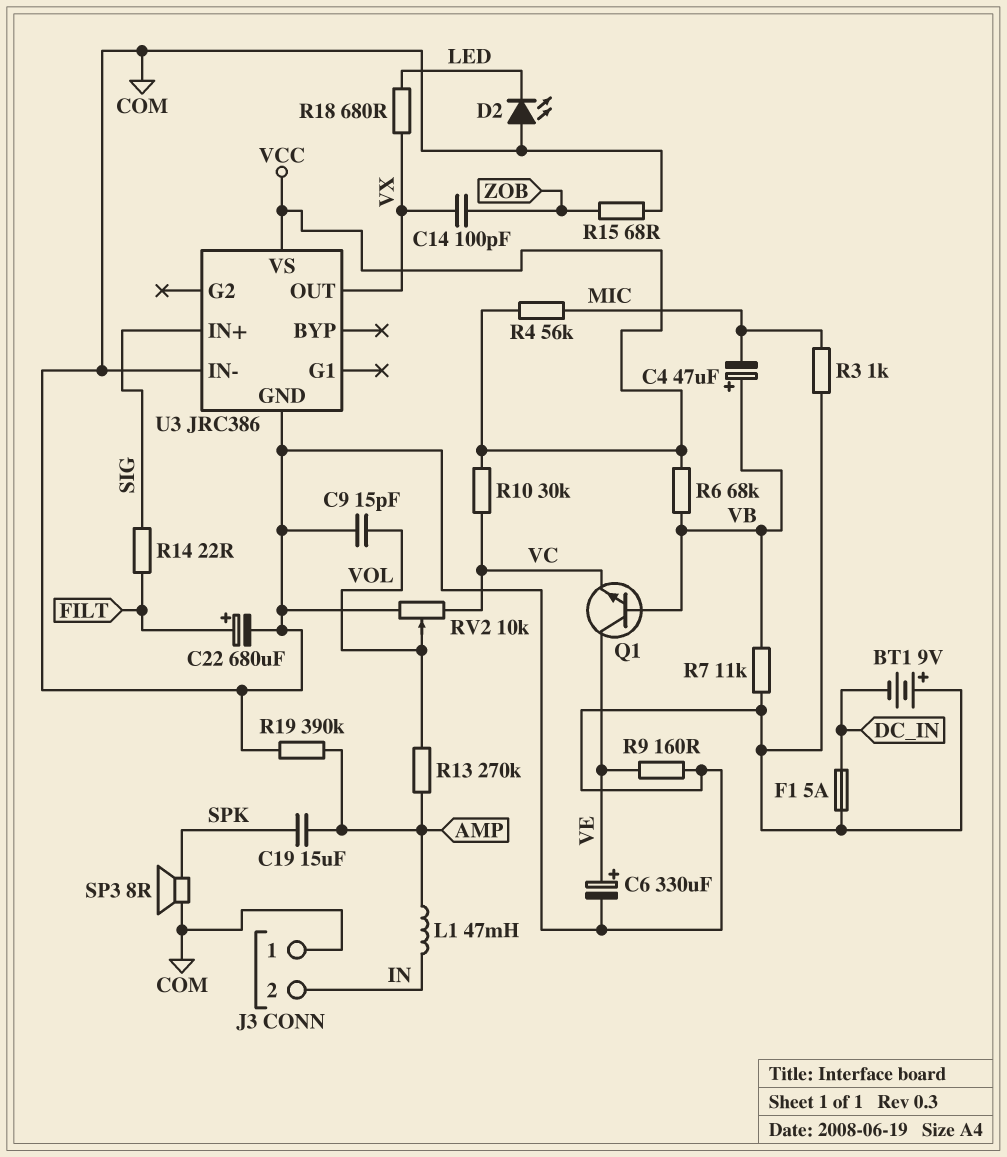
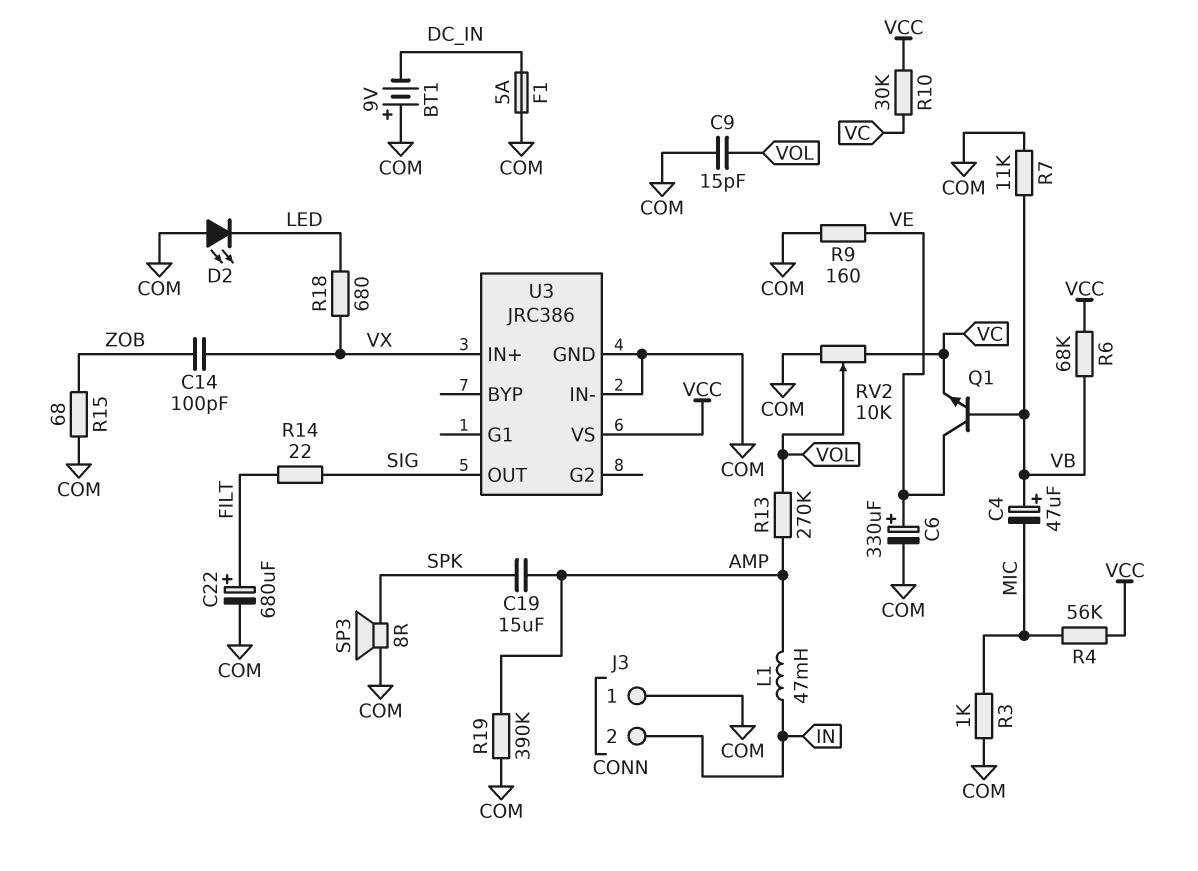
U3 pin IN+: SIG -> VX
U3 pin OUT: VX -> SIG

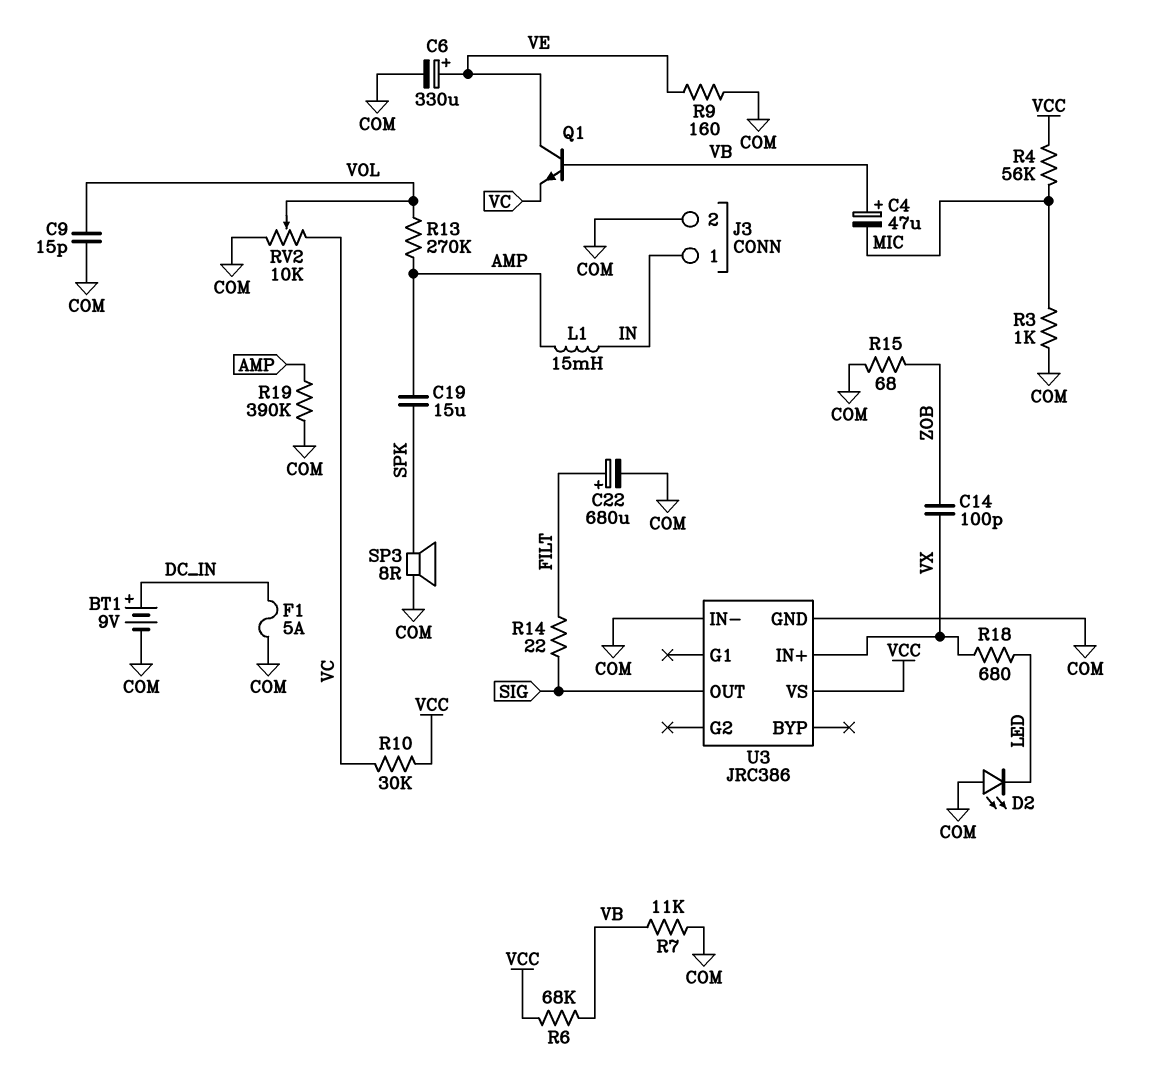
BT1: 9V (plus COM, minus DC_IN) -> 9V (plus DC_IN, minus COM)
J3 pin 1: COM -> IN
J3 pin 2: IN -> COM
L1: 47mH (AMP, IN) -> 15mH (AMP, IN)

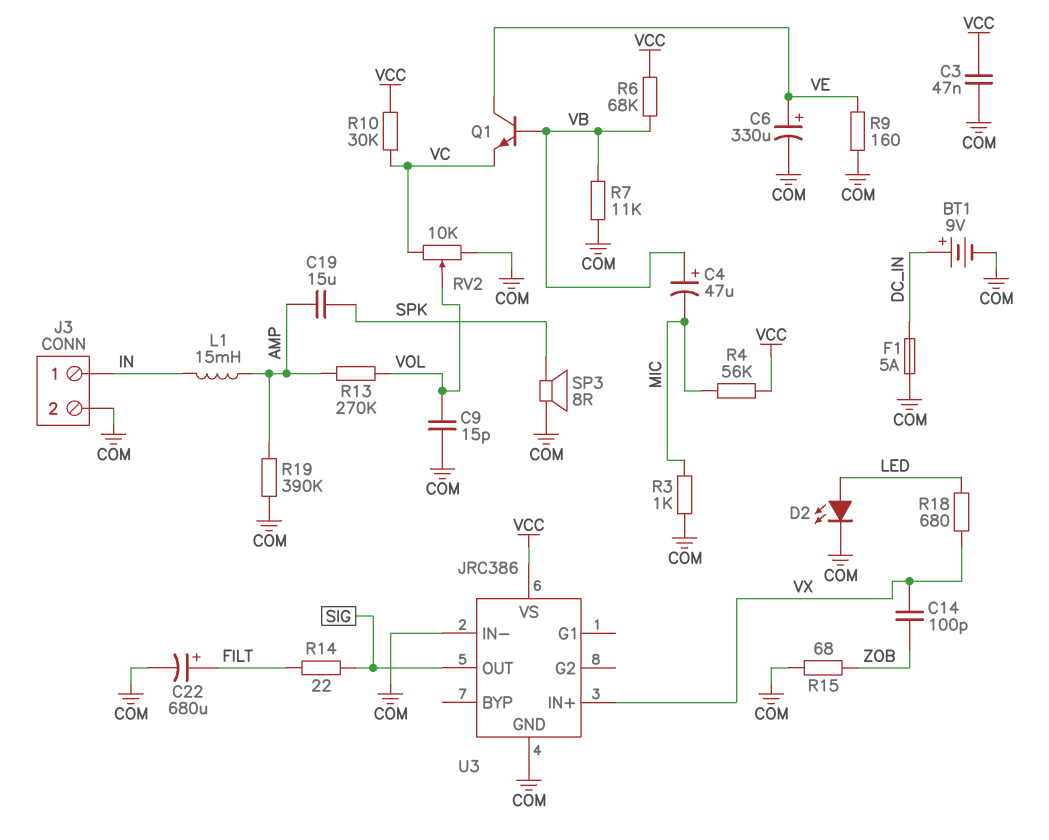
C3: none -> 47nF (COM, VCC)
D2: LED (A COM, K LED) -> LED (A LED, K COM)

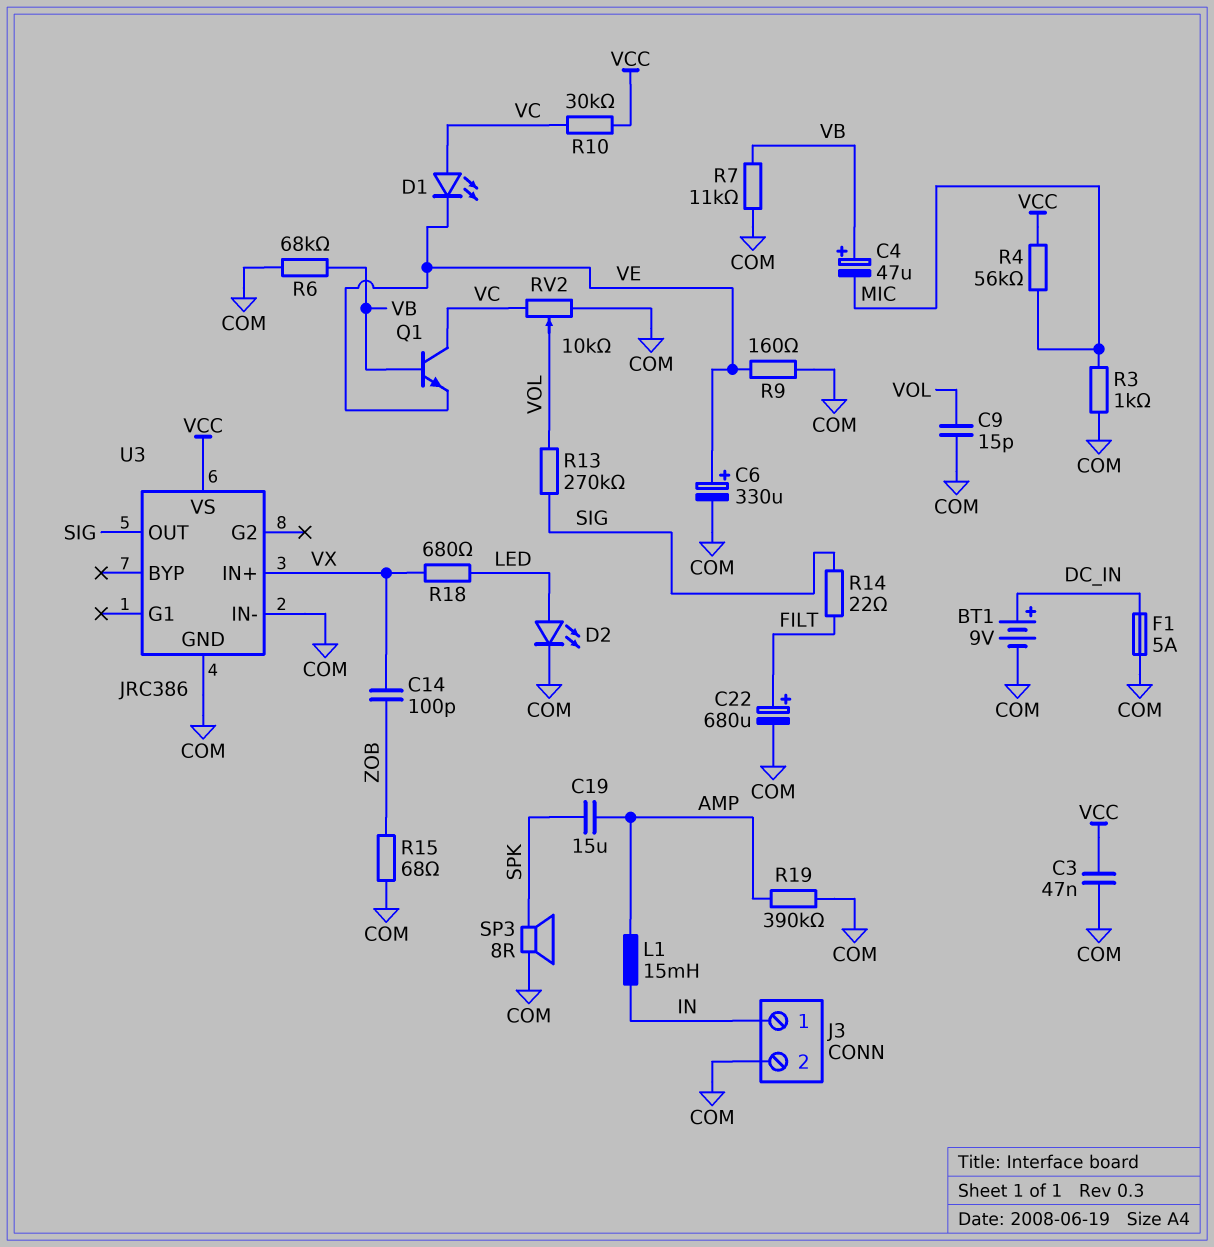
D1: none -> LED (A VC, K VE)
Q1: NPN (B VB, C VE, E VC) -> NPN (B VB, C VC, E VE)
R6: 68k (VB, VCC) -> 68k (COM, VB)
R13: 270k (AMP, VOL) -> 270k (SIG, VOL)

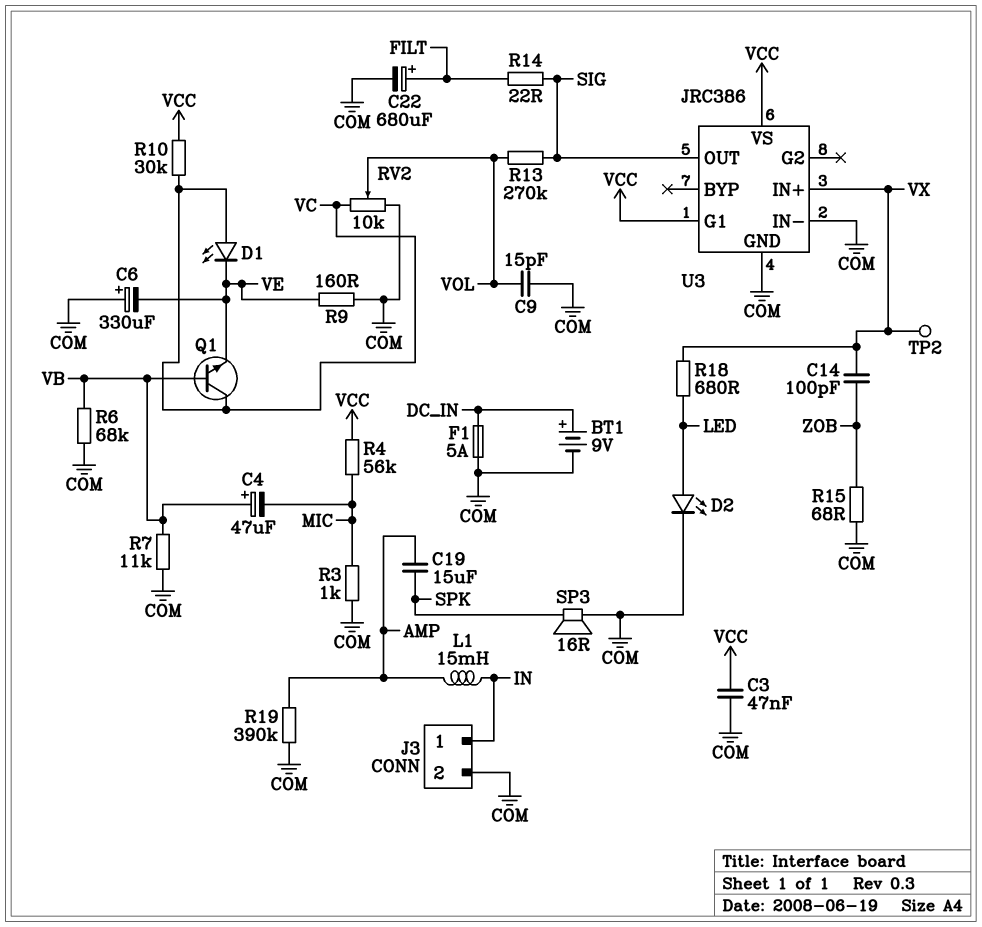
C6: 330uF (plus VE, minus COM) -> 330uF (plus COM, minus VE)
SP3: speaker 8R (COM, SPK) -> speaker 16R (COM, SPK)
TP2: none -> test point (VX)
U3 pin G1: none -> VCC

